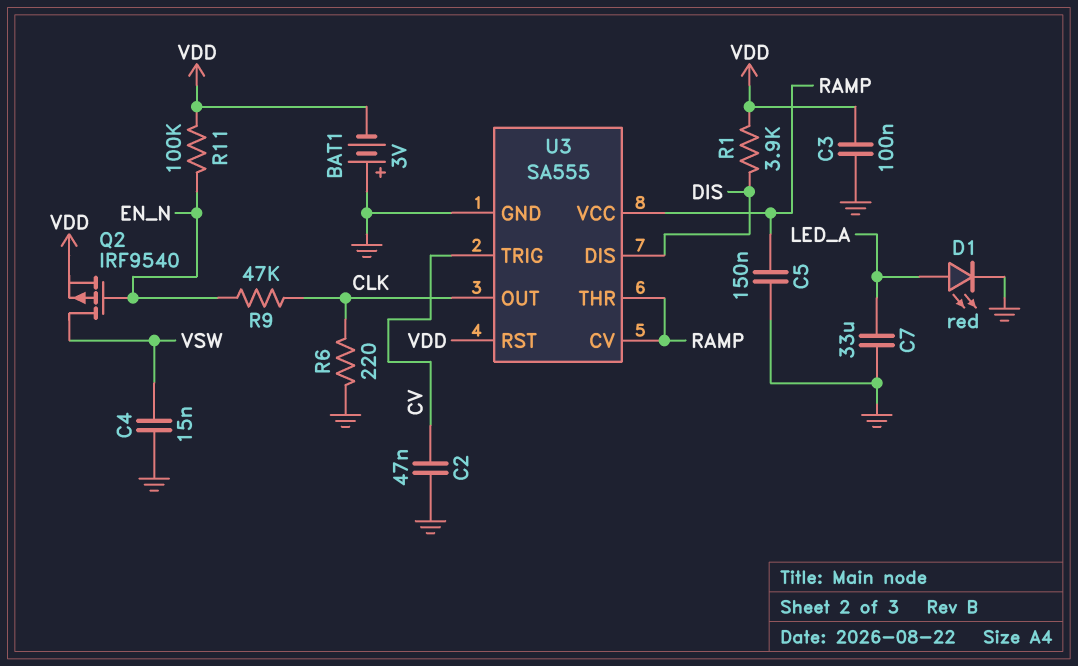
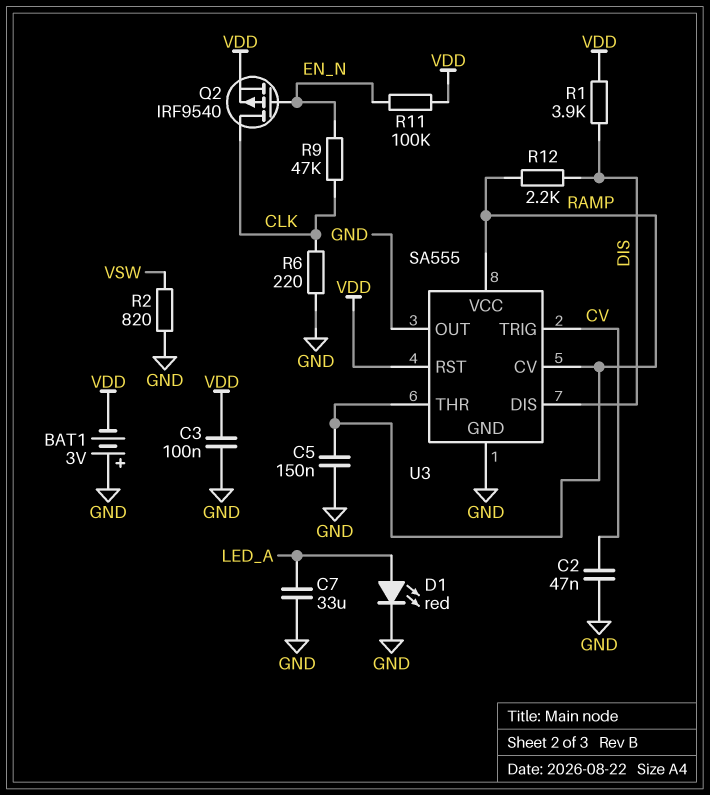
C4: 15nF (GND, VSW) -> none
Q2: PMOS IRF9540 (G EN_N, D VSW, S VDD) -> PMOS IRF9540 (G EN_N, D CLK, S VDD)
R2: none -> 820 (GND, VSW)
R12: none -> 2.2k (DIS, RAMP)
U3 pin OUT: CLK -> GND

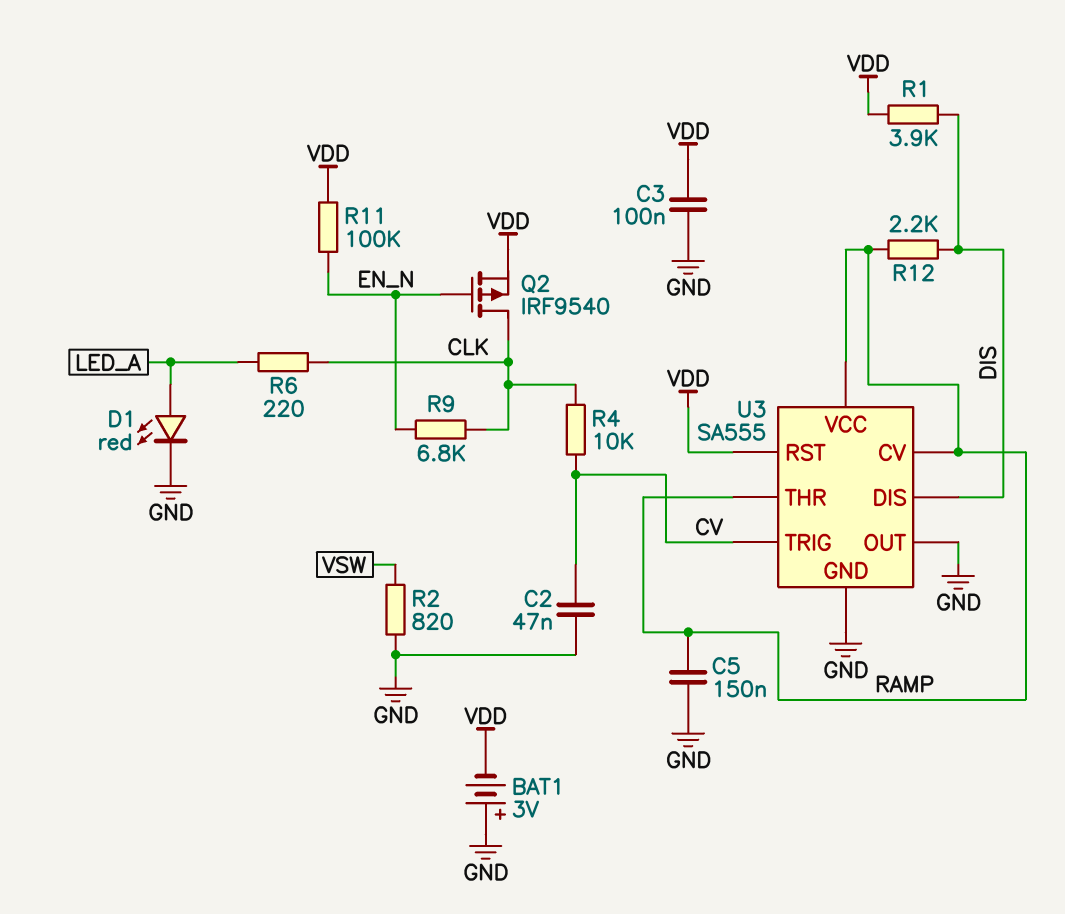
C7: 33uF (GND, LED_A) -> none
R4: none -> 10k (CLK, CV)
R6: 220 (CLK, GND) -> 220 (CLK, LED_A)
R9: 47k (CLK, EN_N) -> 6.8k (CLK, EN_N)

